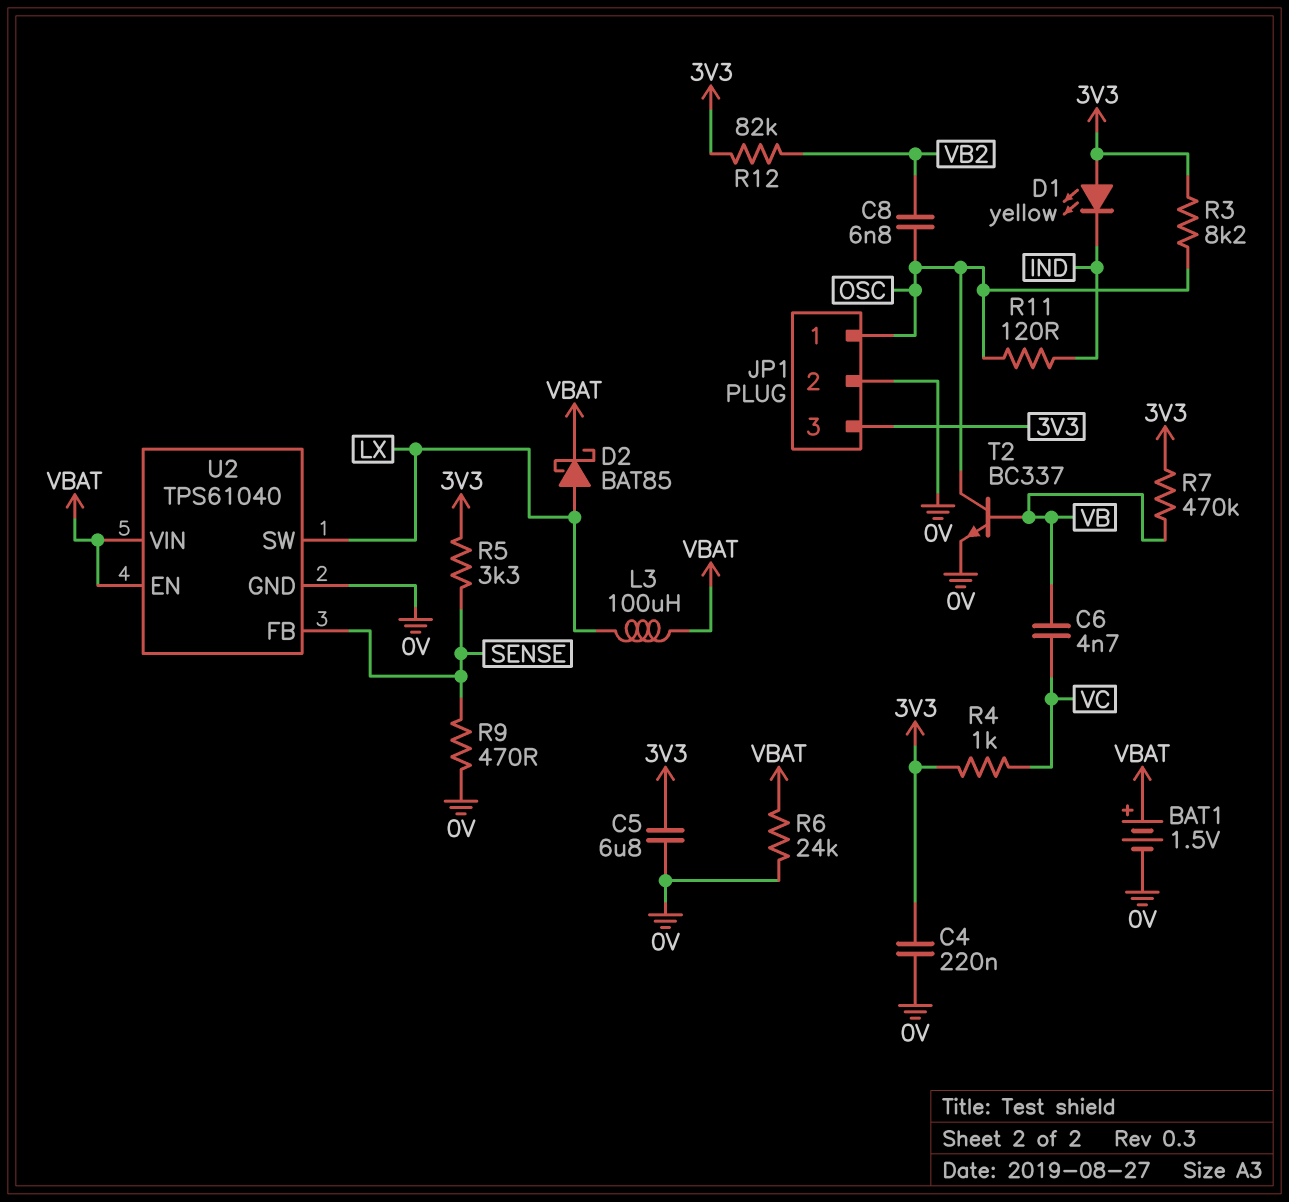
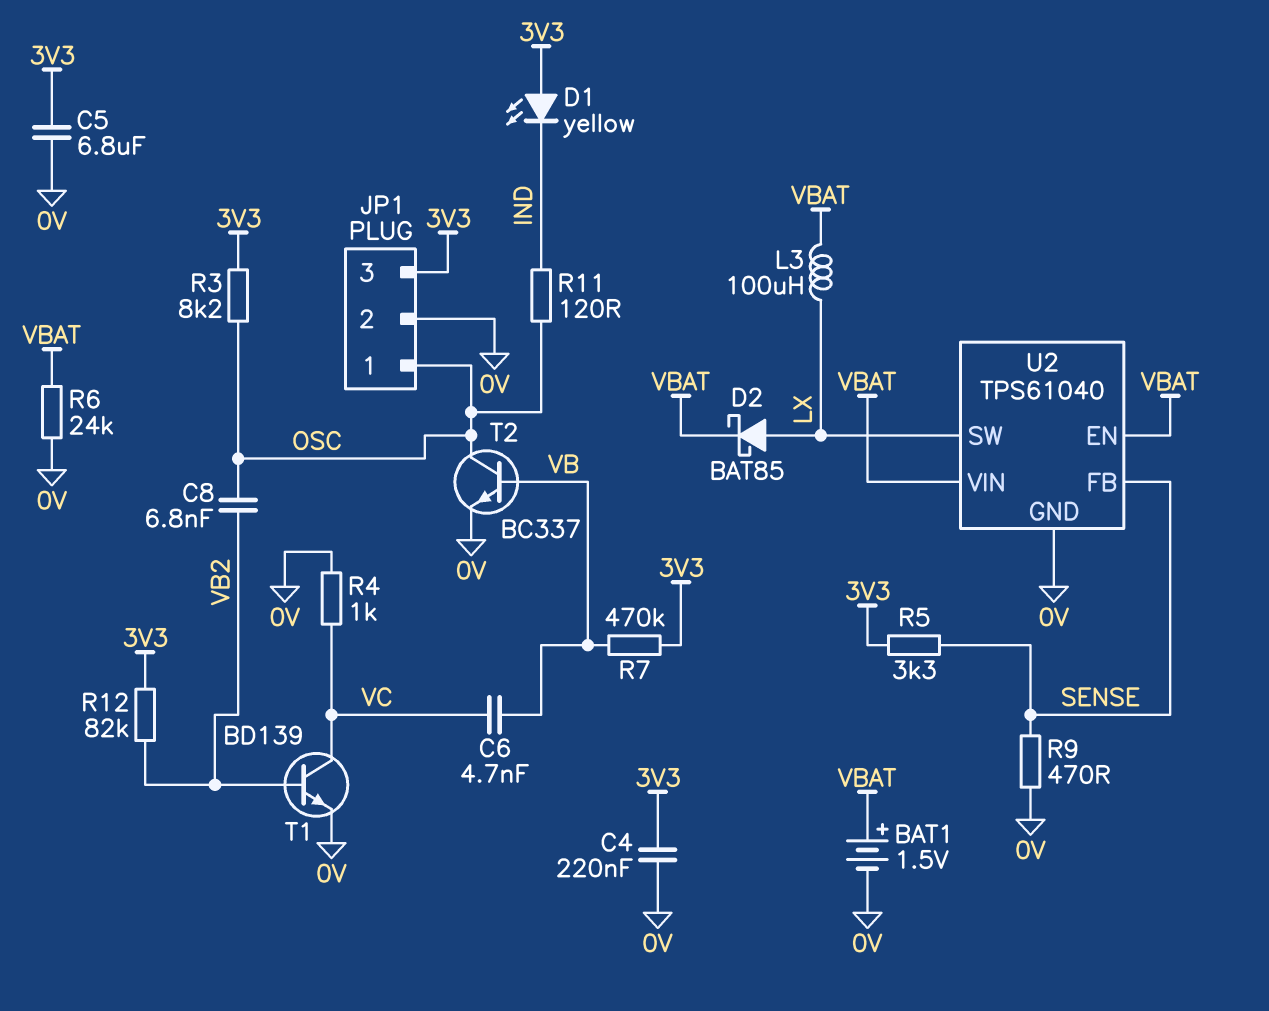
R4: 1k (3V3, VC) -> 1k (0V, VC)
T1: none -> NPN BD139 (B VB2, C VC, E 0V)

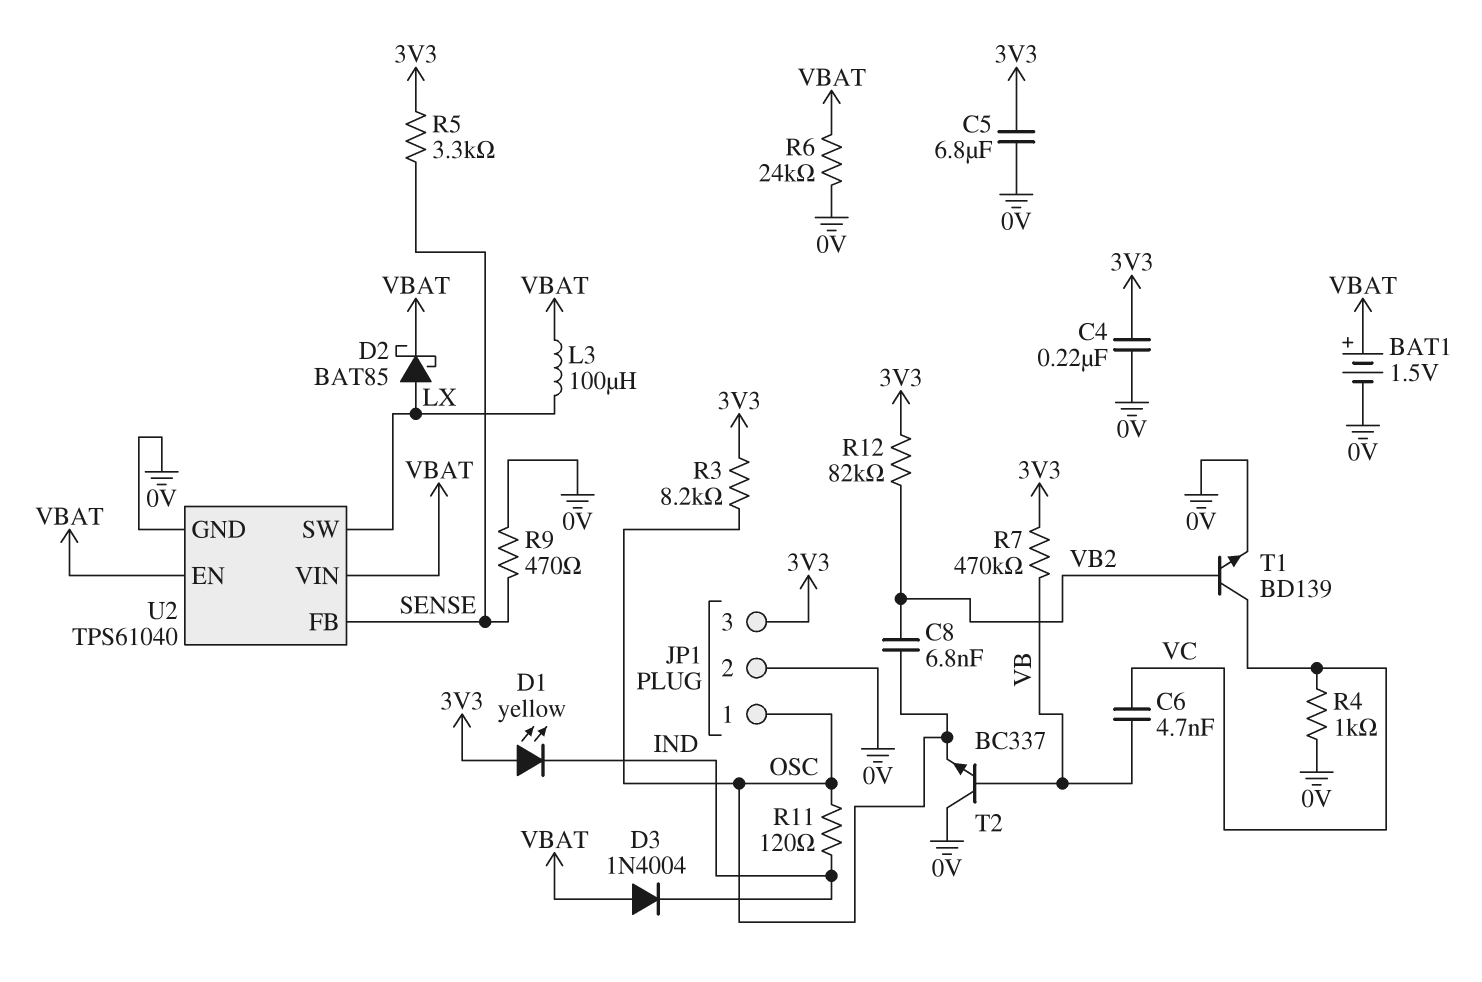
D3: none -> diode 1N4004 (A VBAT, K IND)
T2: NPN BC337 (B VB, C OSC, E 0V) -> NPN BC337 (B VB, C 0V, E OSC)

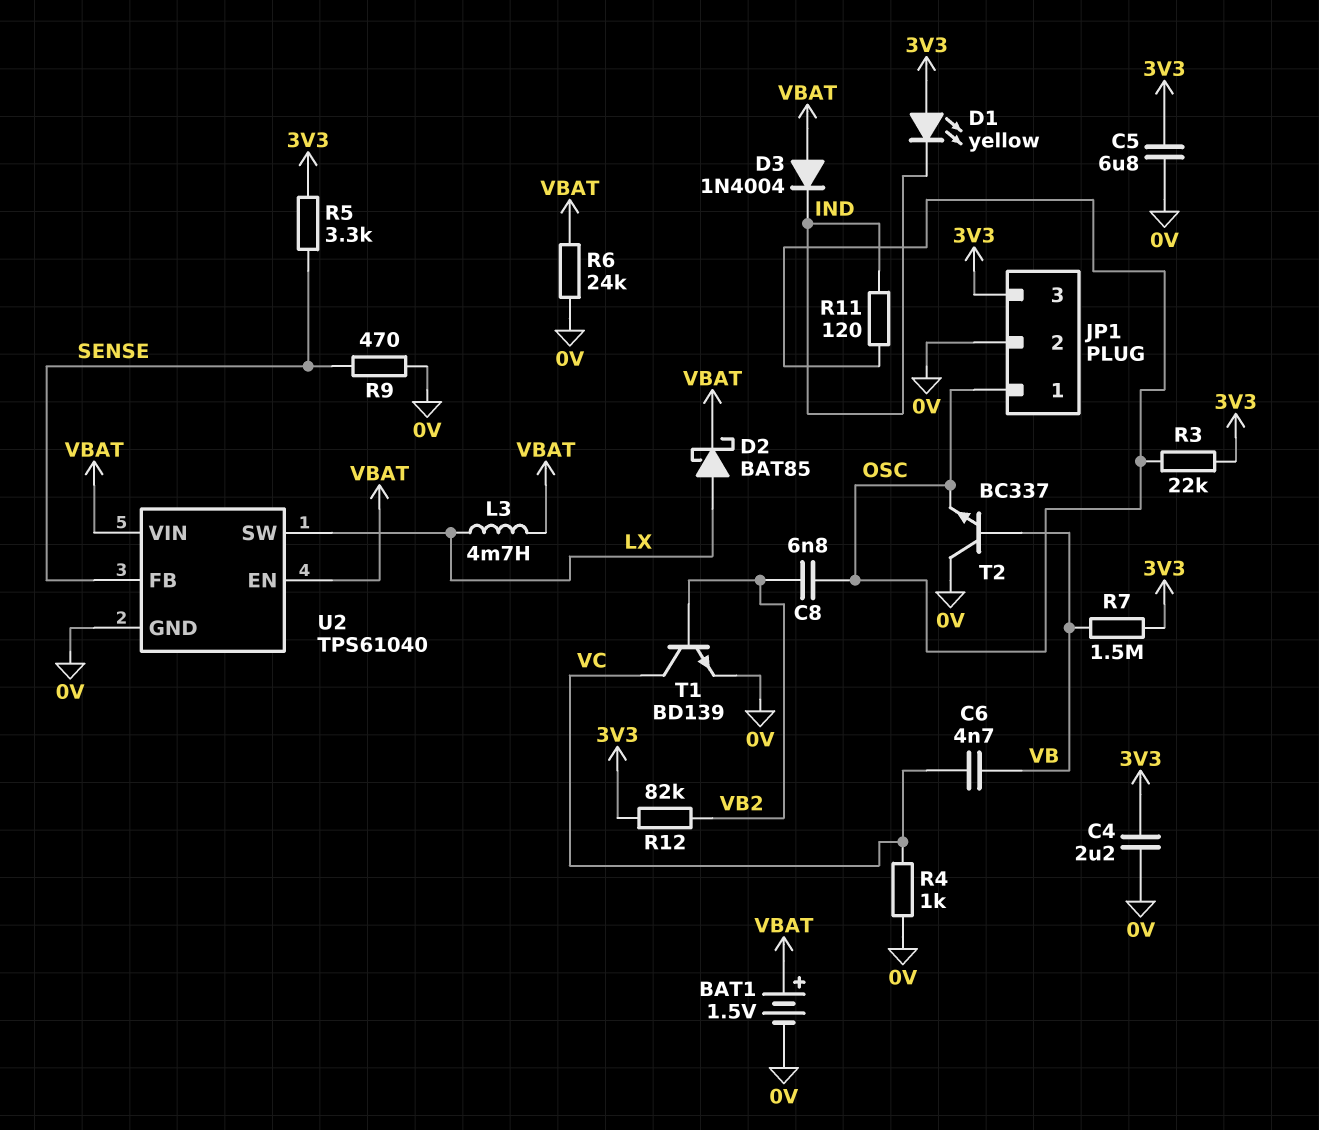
C4: 220nF (0V, 3V3) -> 2.2uF (0V, 3V3)
L3: 100uH (LX, VBAT) -> 4.7mH (LX, VBAT)
R3: 8.2k (3V3, OSC) -> 22k (3V3, OSC)
R7: 470k (3V3, VB) -> 1.5M (3V3, VB)

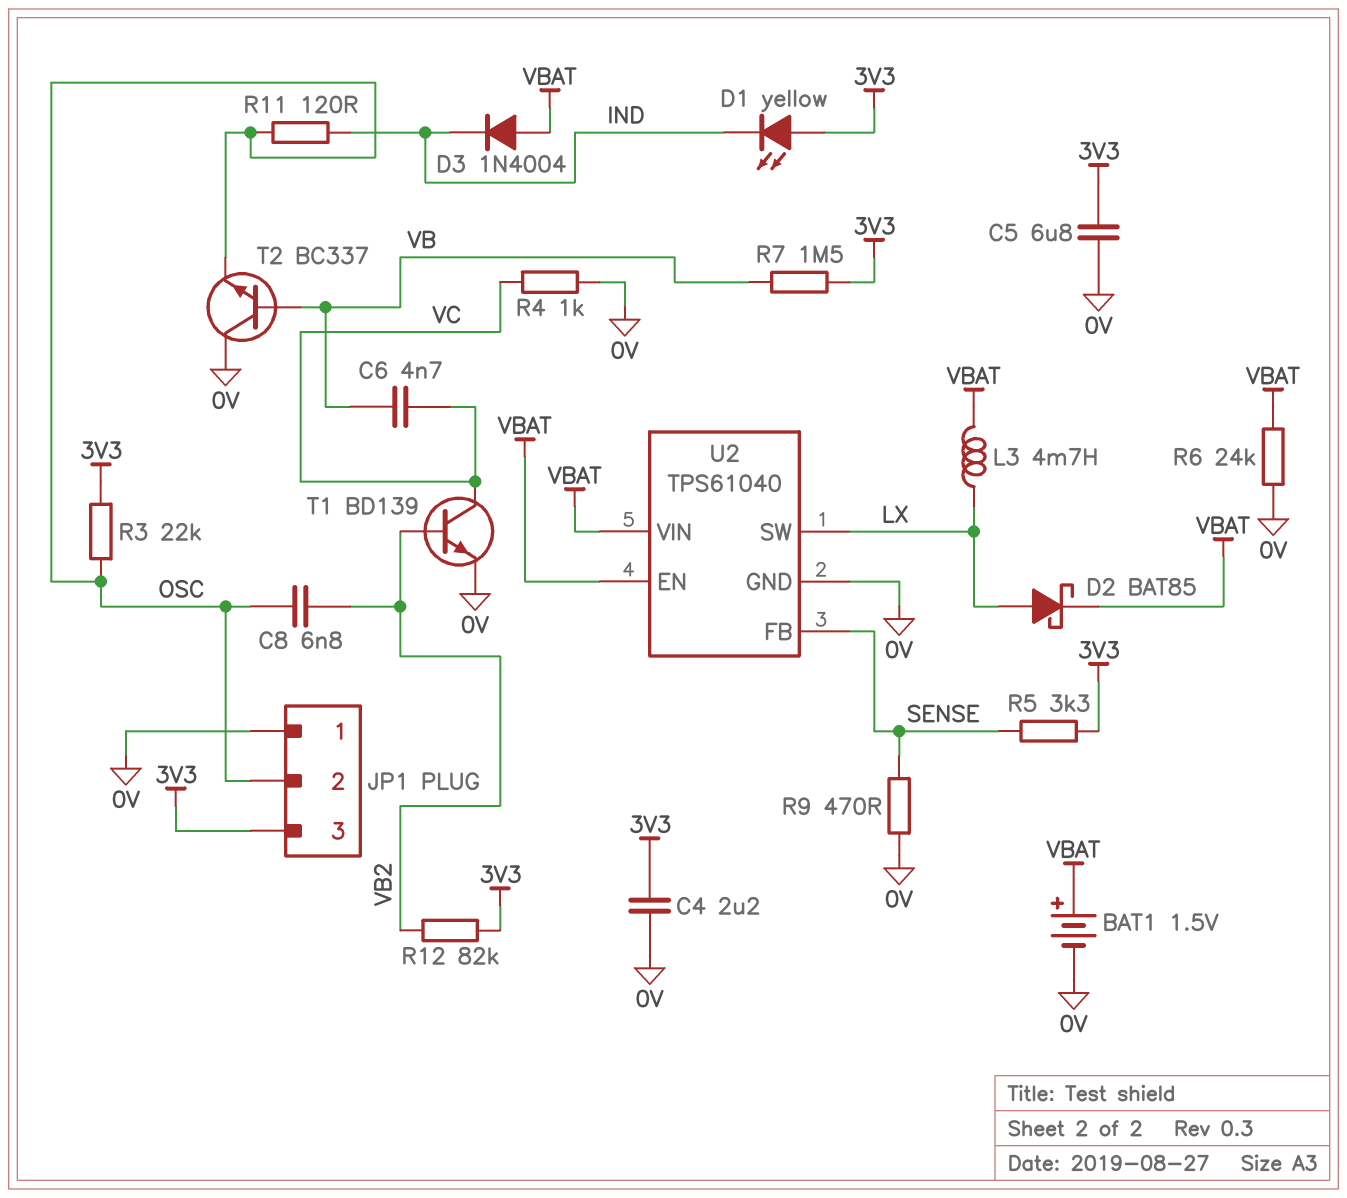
JP1 pin 1: OSC -> 0V
JP1 pin 2: 0V -> OSC

